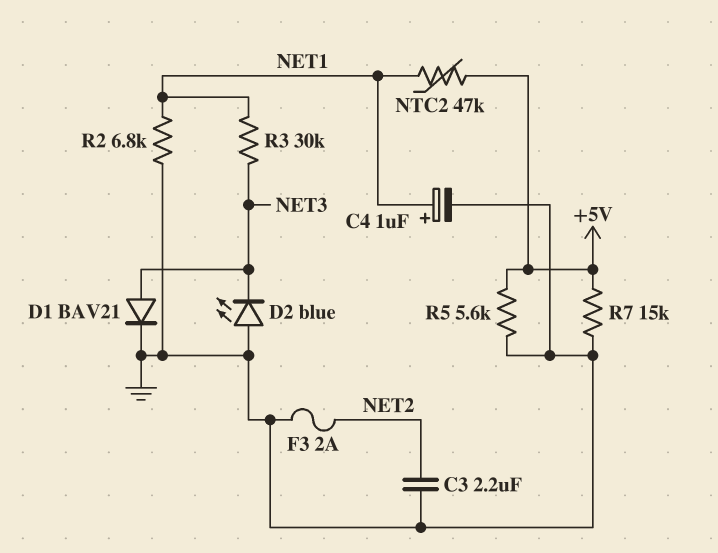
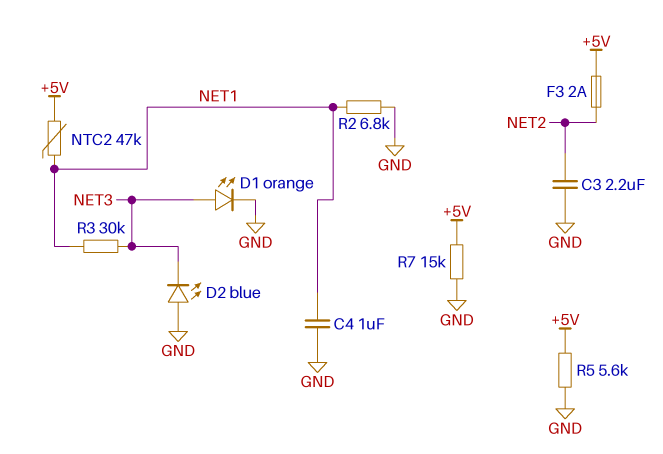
C4: 1uF (plus NET1, minus GND) -> 1uF (GND, NET1)
D1: diode BAV21 (A NET3, K GND) -> LED orange (A NET3, K GND)
F3: 2A (GND, NET2) -> 2A (+5V, NET2)

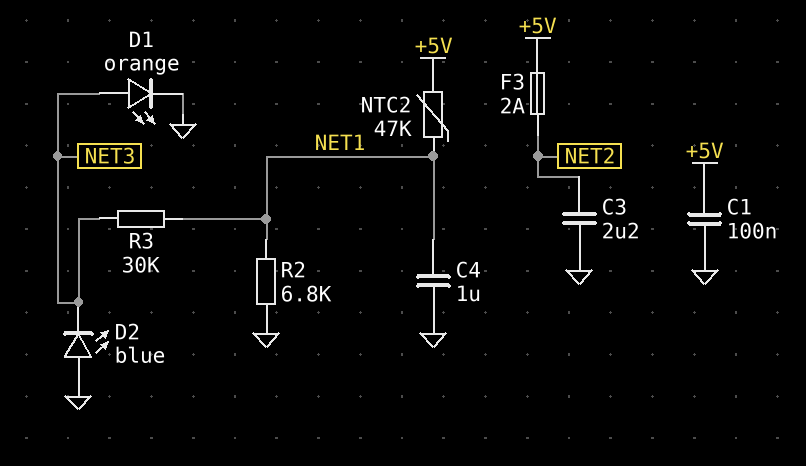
C1: none -> 100nF (+5V, GND)
R5: 5.6k (+5V, GND) -> none
R7: 15k (+5V, GND) -> none

